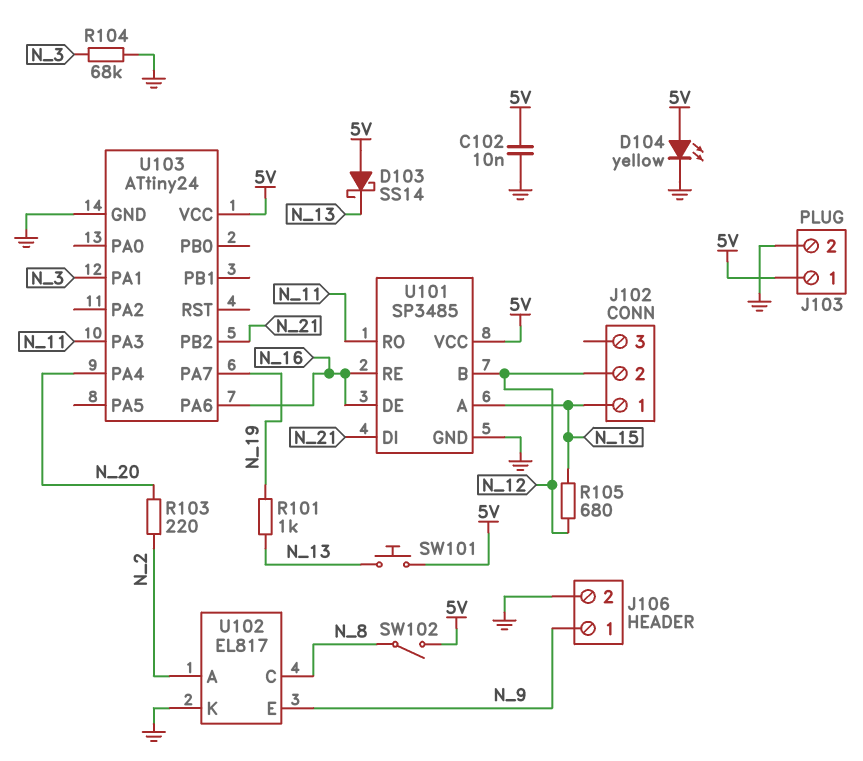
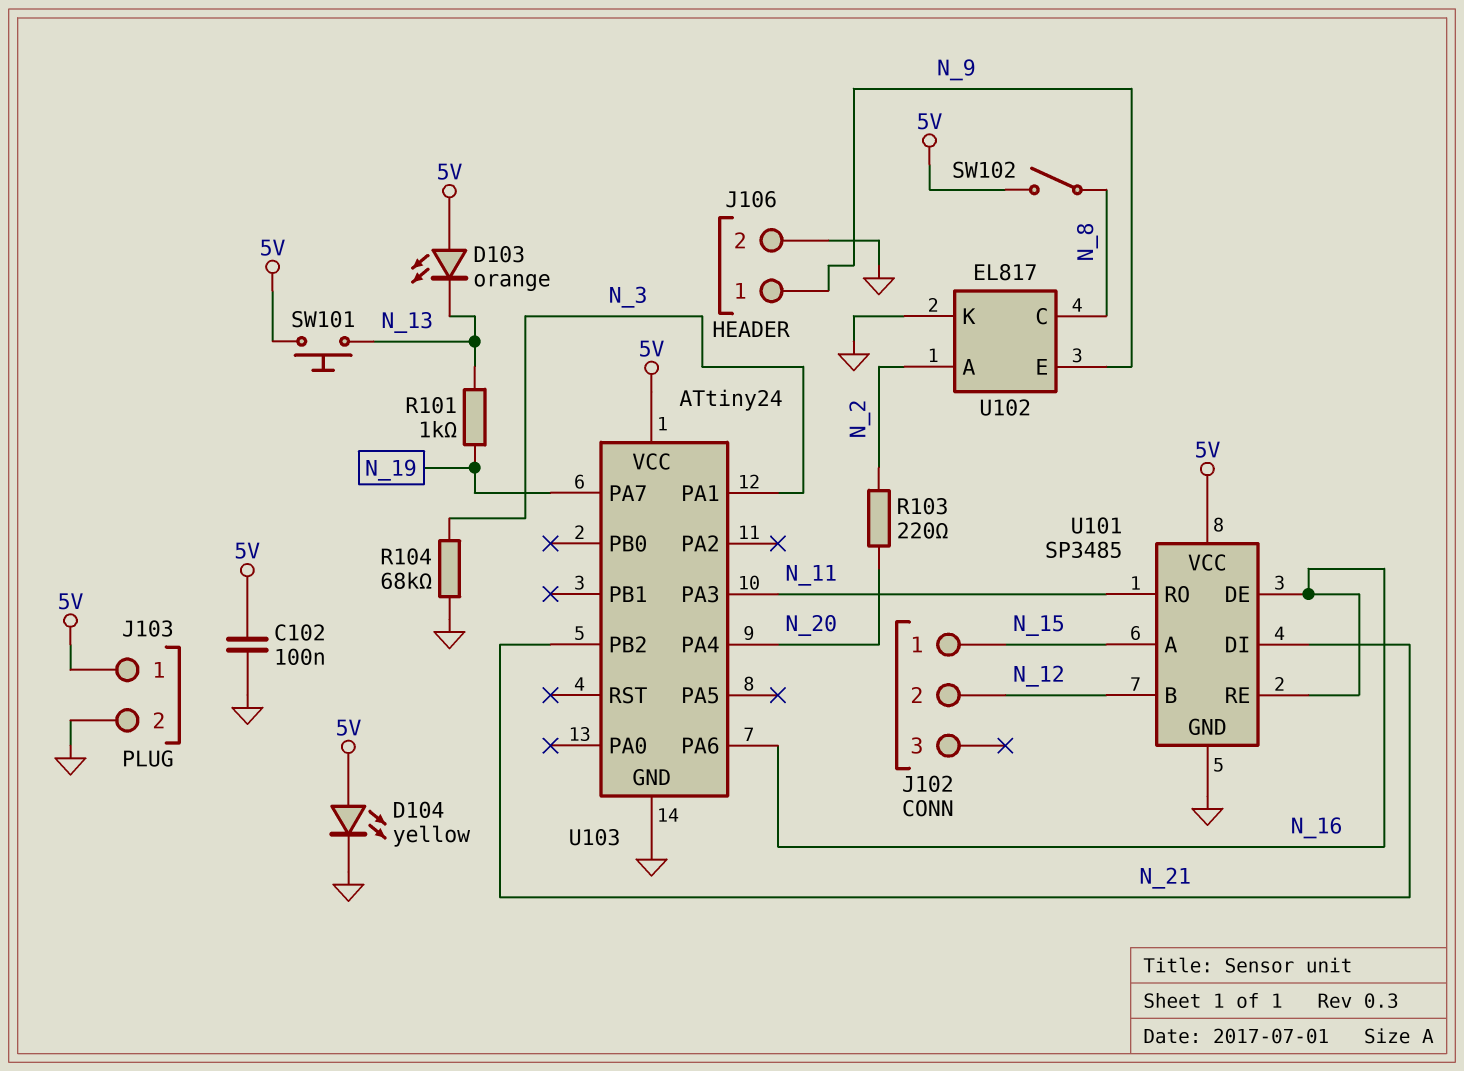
C102: 10nF (5V, GND) -> 100nF (5V, GND)
D103: schottky SS14 (A 5V, K N_13) -> LED orange (A 5V, K N_13)
R105: 680 (N_12, N_15) -> none

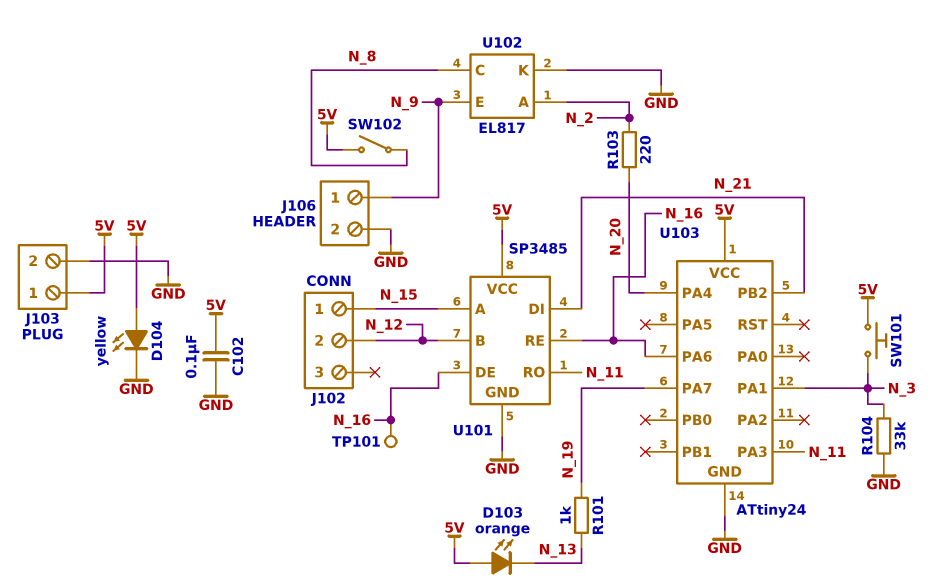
R104: 68k (GND, N_3) -> 33k (GND, N_3)
SW101: button (5V, N_13) -> button (5V, N_3)
TP101: none -> test point (N_16)

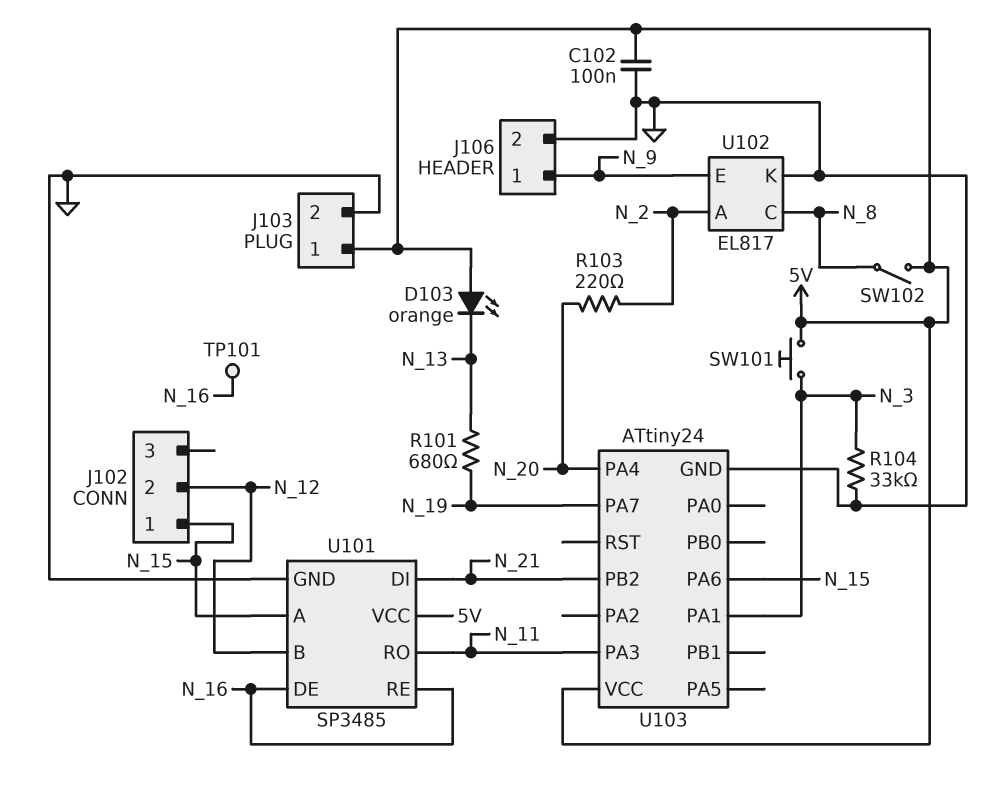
D104: LED yellow (A 5V, K GND) -> none
R101: 1k (N_13, N_19) -> 680 (N_13, N_19)
U103 pin PA6: N_16 -> N_15

